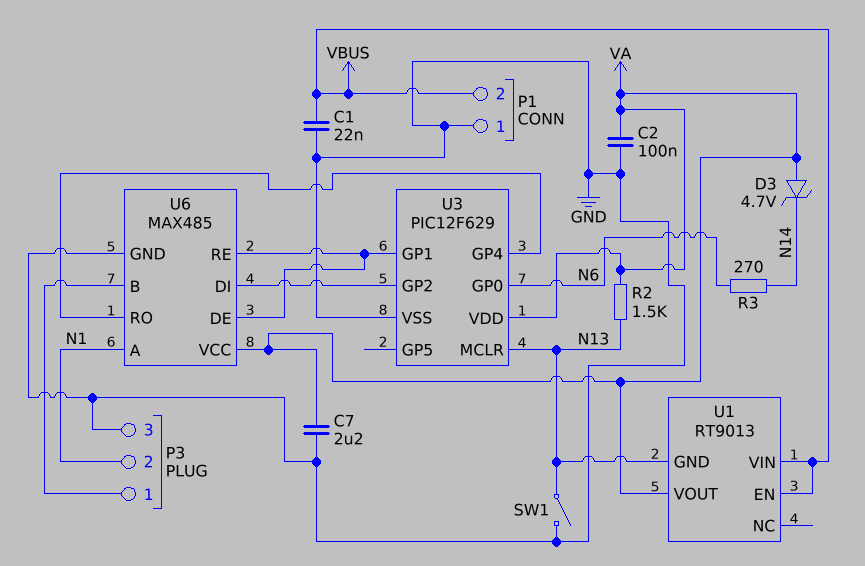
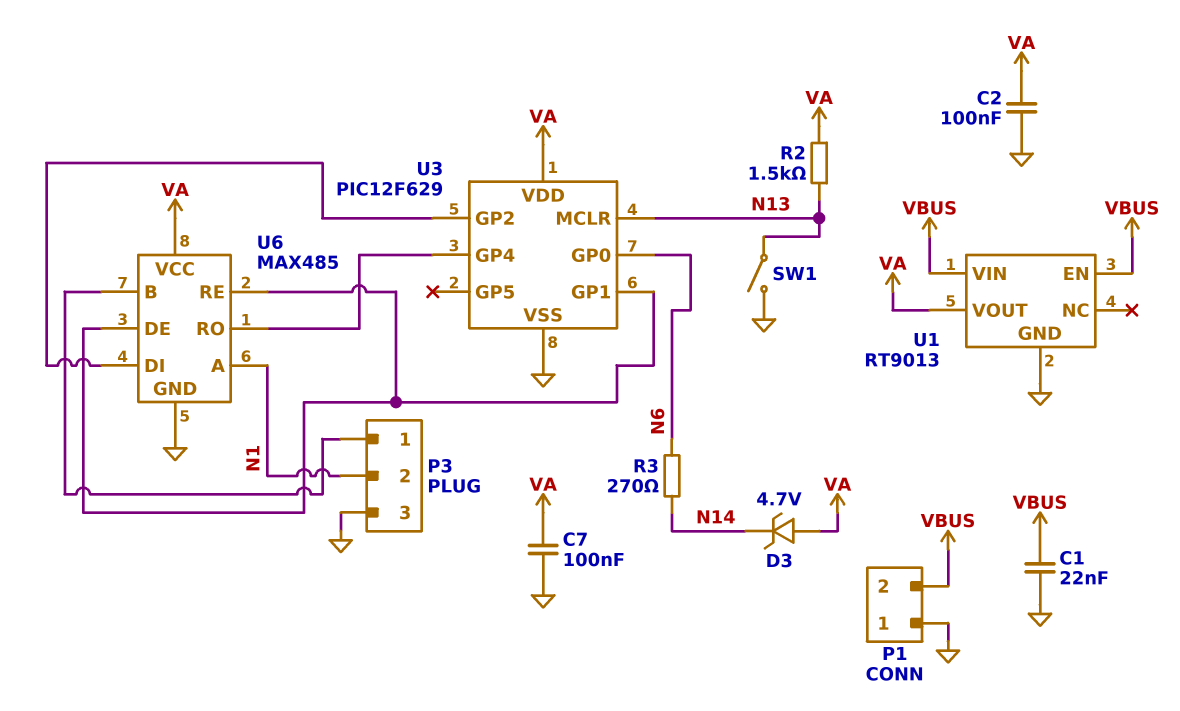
C7: 2.2uF (GND, VA) -> 100nF (GND, VA)
U1 pin GND: N13 -> GND

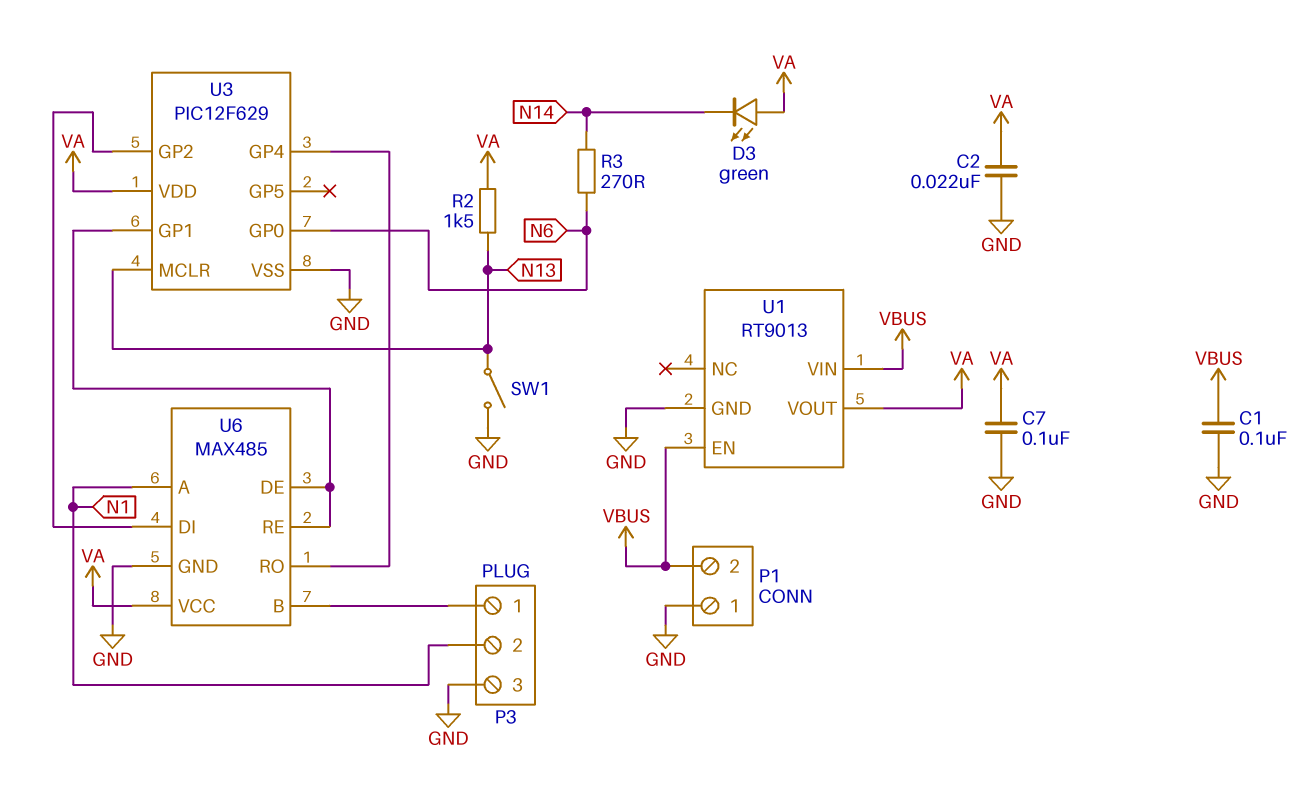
C1: 22nF (GND, VBUS) -> 100nF (GND, VBUS)
C2: 100nF (GND, VA) -> 22nF (GND, VA)
D3: zener 4.7V (A VA, K N14) -> LED green (A VA, K N14)

